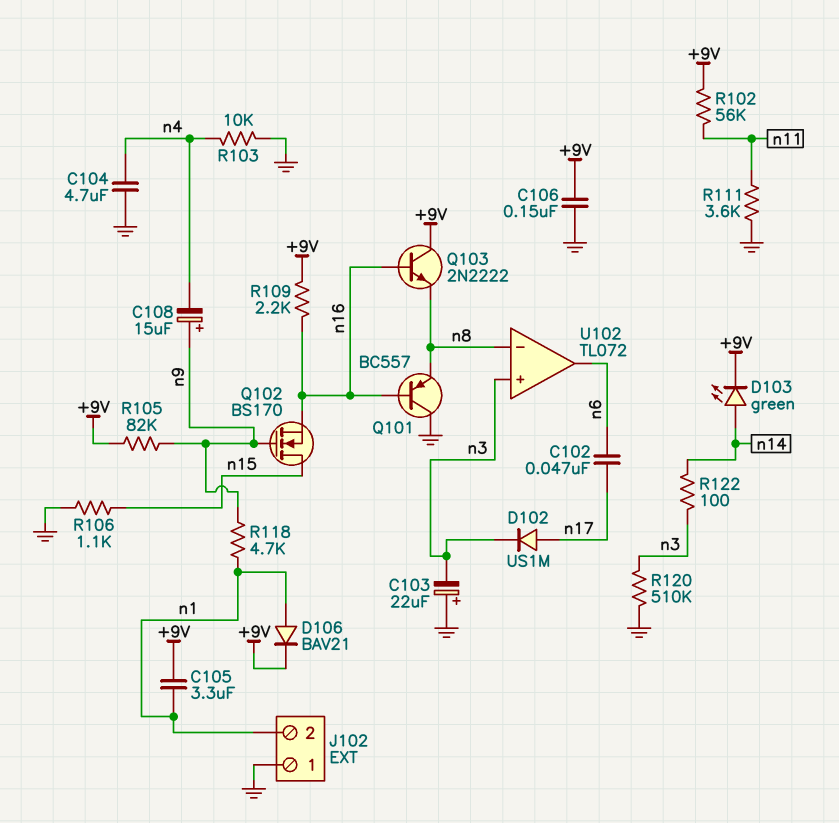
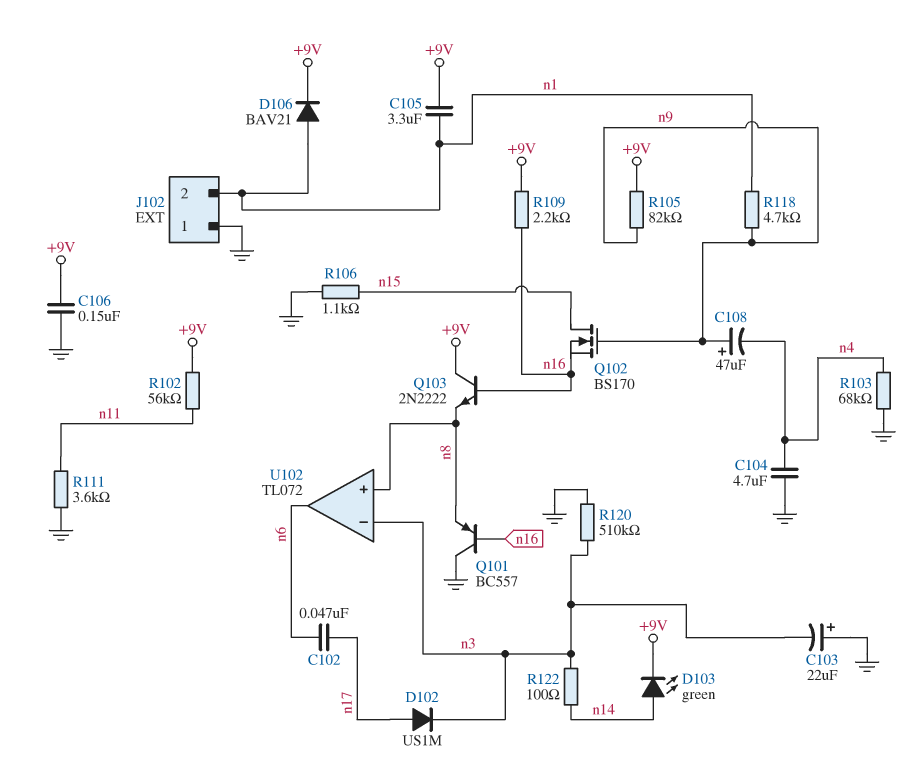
C108: 15uF (plus n9, minus n4) -> 47uF (plus n9, minus n4)
R103: 10k (GND, n4) -> 68k (GND, n4)
U102 pin in+: n3 -> n8
U102 pin in-: n8 -> n3

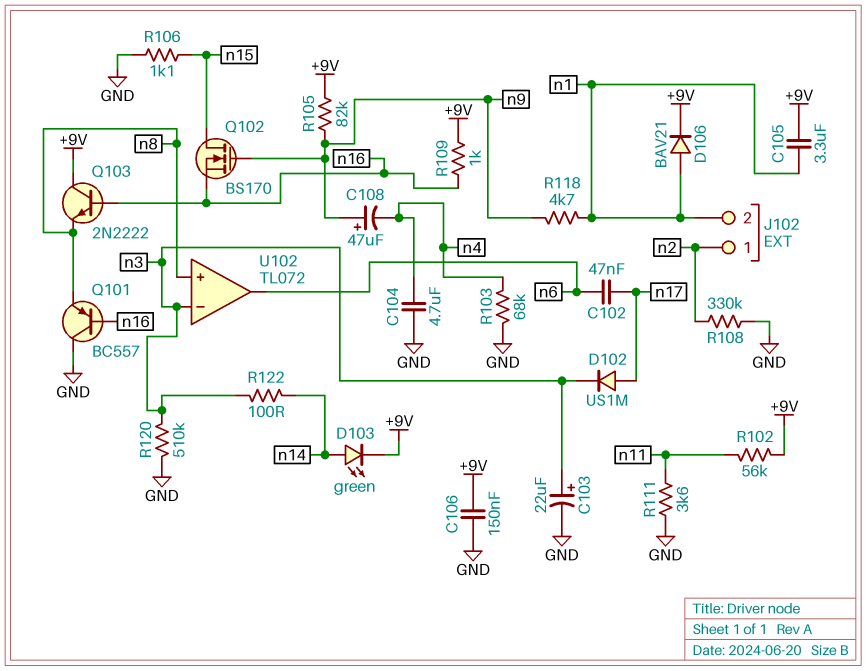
C103: 22uF (plus GND, minus n3) -> 22uF (plus n3, minus GND)
J102 pin 1: GND -> n2
R108: none -> 330k (GND, n2)
R109: 2.2k (+9V, n16) -> 1k (+9V, n16)

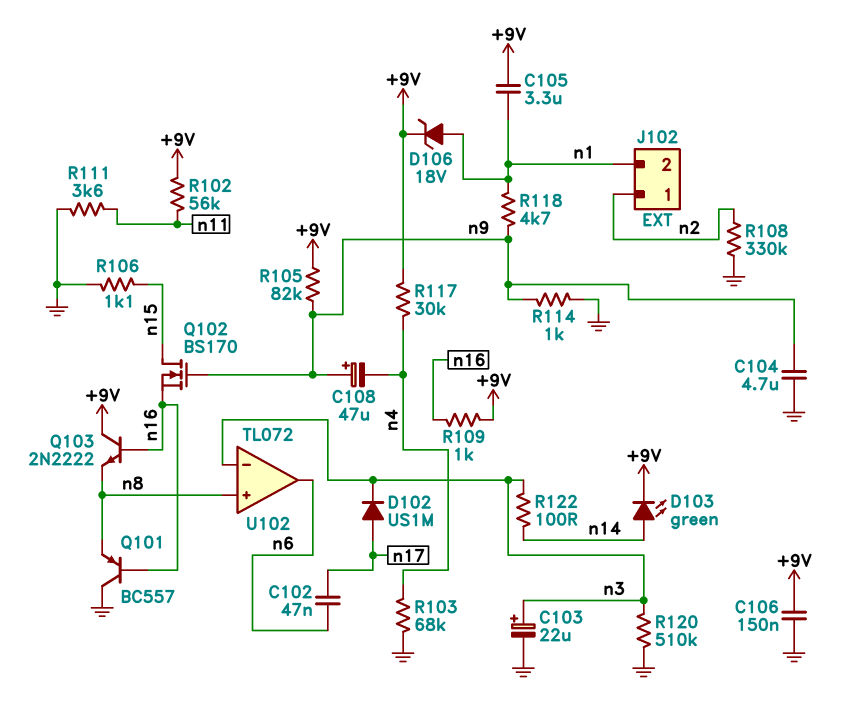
C104: 4.7uF (GND, n4) -> 4.7uF (GND, n9)
D106: diode BAV21 (A n1, K +9V) -> zener 18V (A n1, K +9V)
R114: none -> 1k (GND, n9)
R117: none -> 30k (+9V, n4)

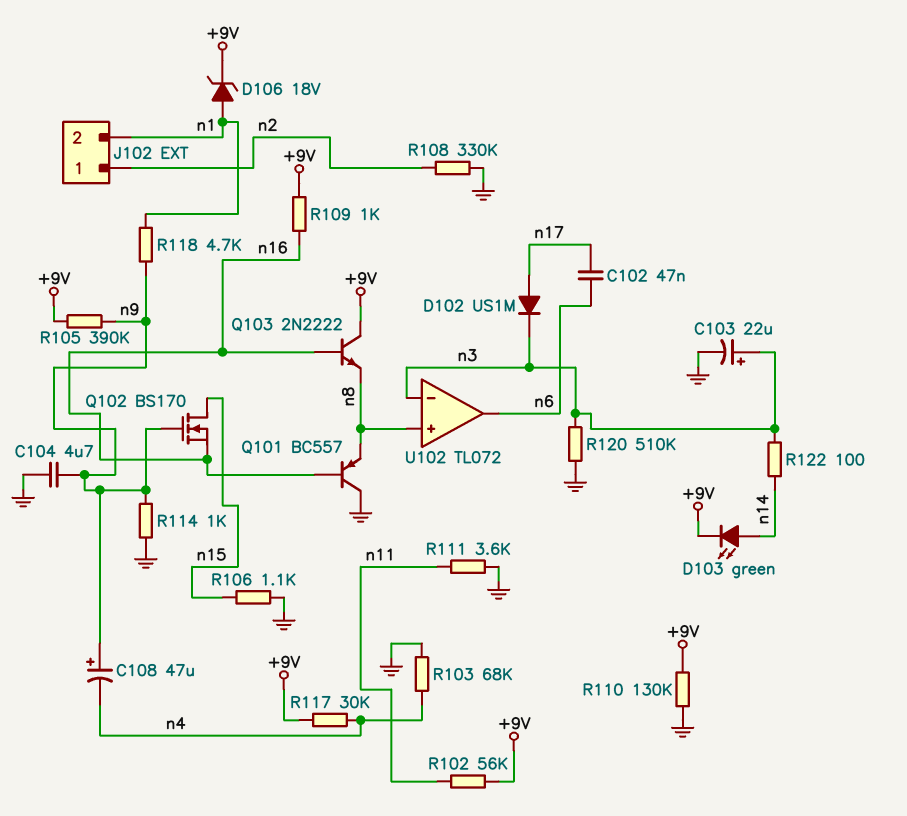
C105: 3.3uF (+9V, n1) -> none
C106: 150nF (+9V, GND) -> none
R105: 82k (+9V, n9) -> 390k (+9V, n9)
R110: none -> 130k (+9V, GND)

